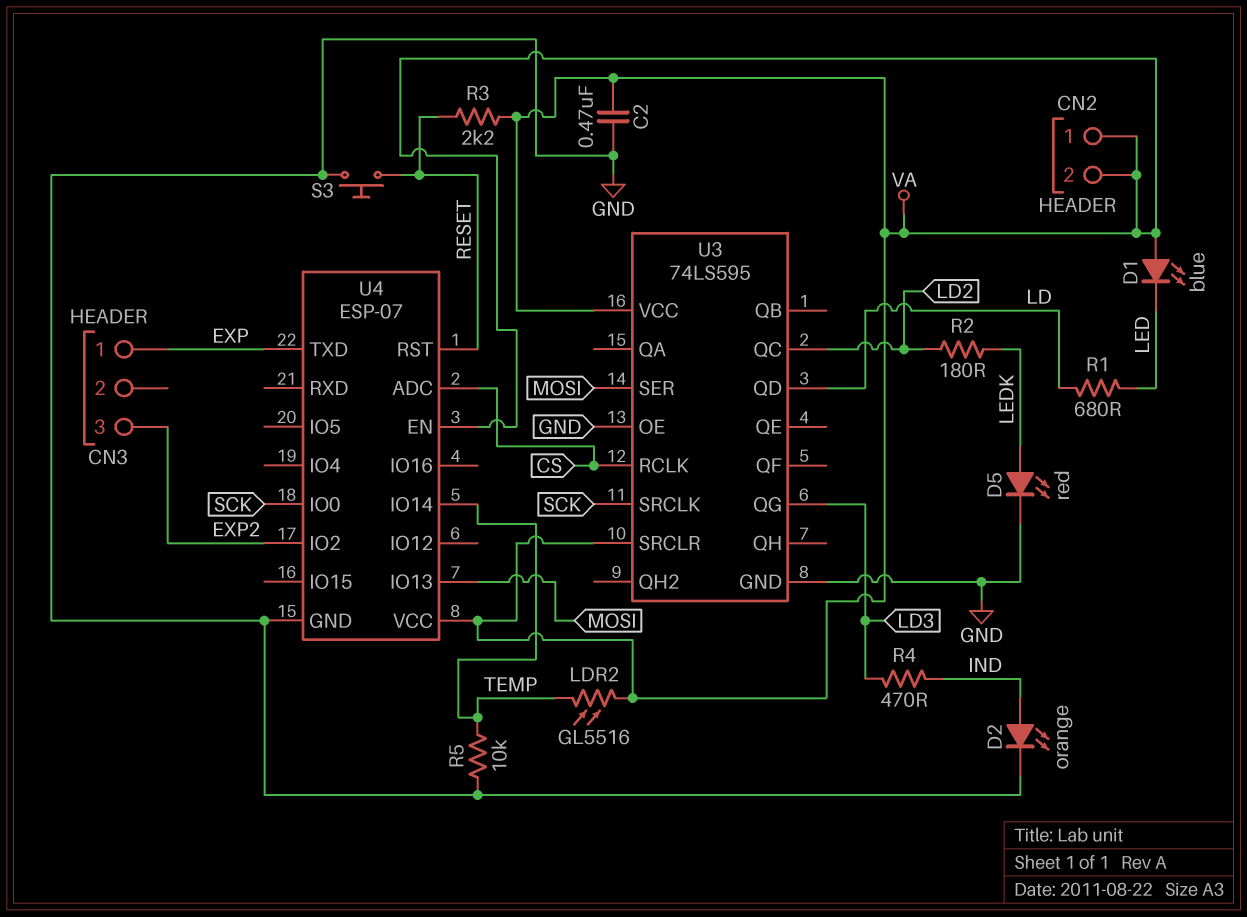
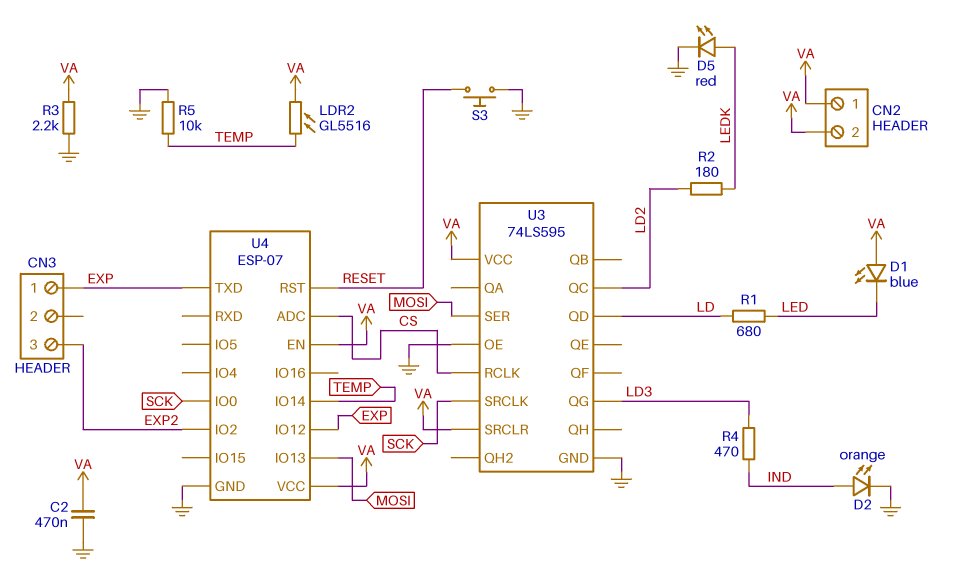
R3: 2.2k (RESET, VA) -> 2.2k (GND, VA)
U4 pin IO12: none -> EXP

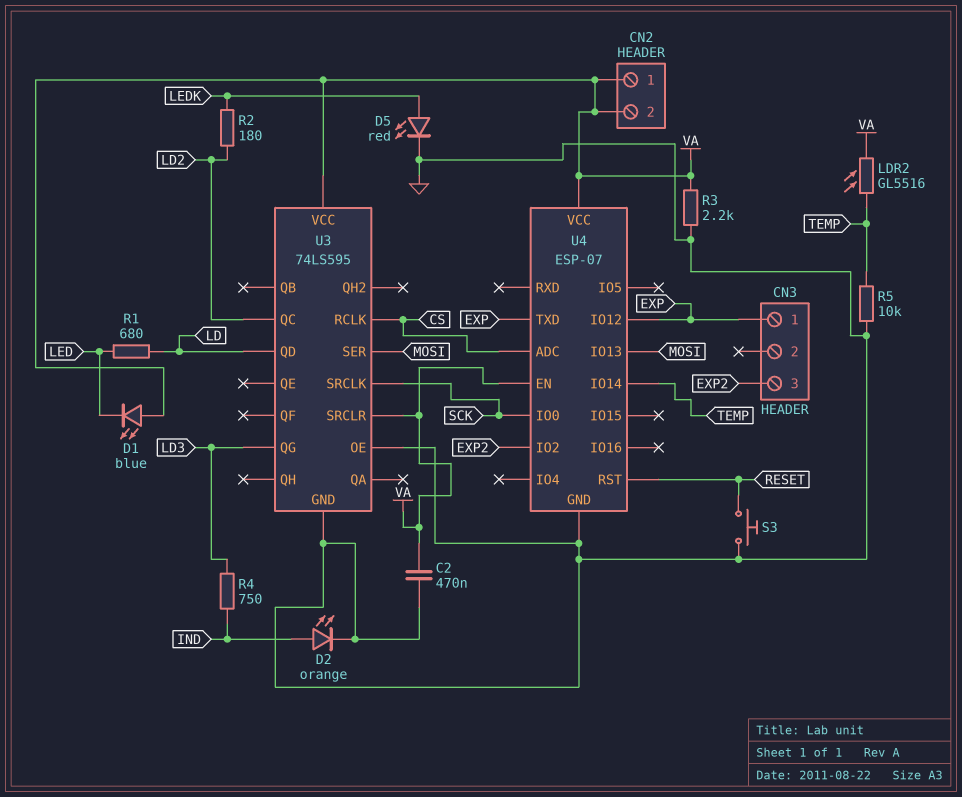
R4: 470 (IND, LD3) -> 750 (IND, LD3)

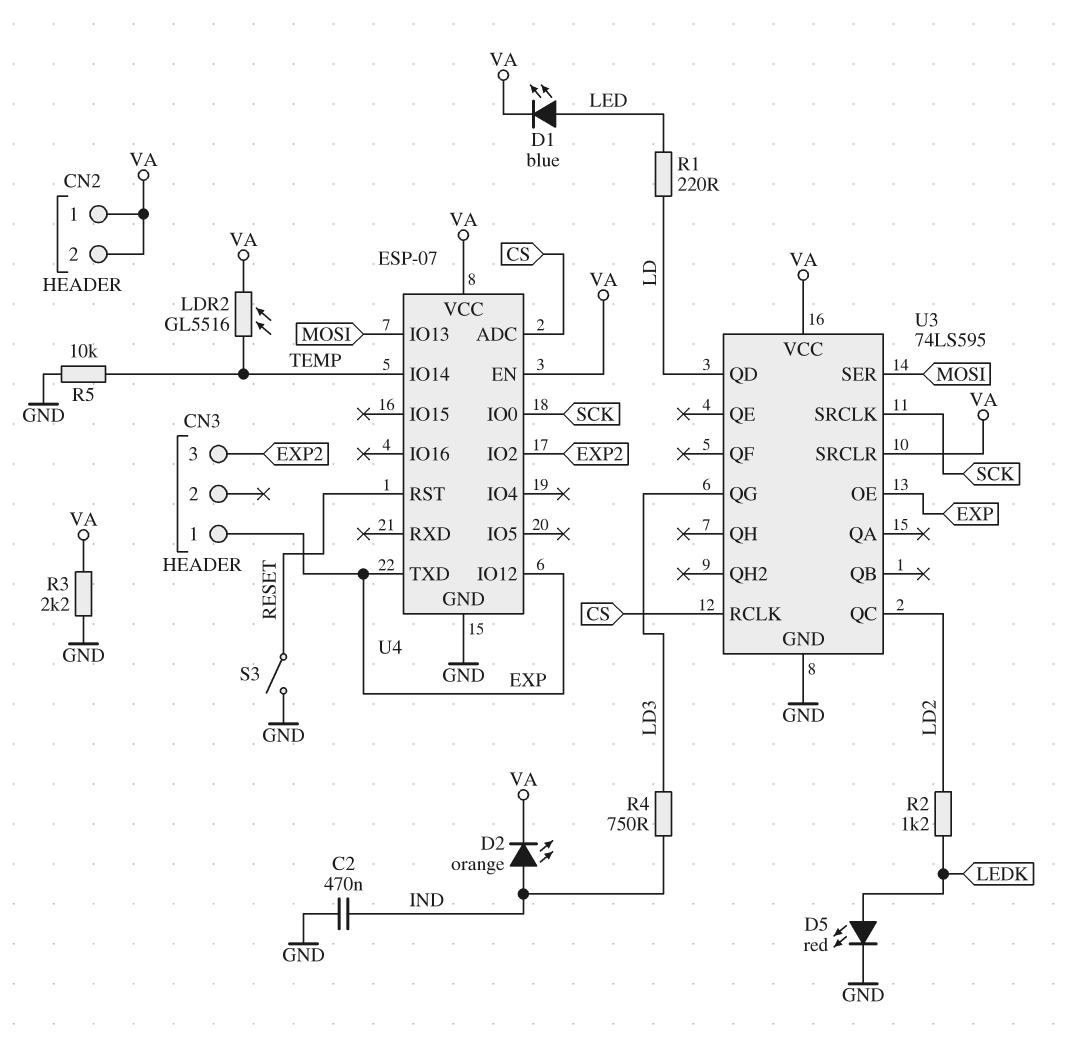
C2: 470nF (GND, VA) -> 470nF (GND, IND)
D1: LED blue (A VA, K LED) -> LED blue (A LED, K VA)
D2: LED orange (A IND, K GND) -> LED orange (A IND, K VA)
R1: 680 (LD, LED) -> 220 (LD, LED)
R2: 180 (LD2, LEDK) -> 1.2k (LD2, LEDK)
S3: button (GND, RESET) -> switch (GND, RESET)
U3 pin OE: GND -> EXP

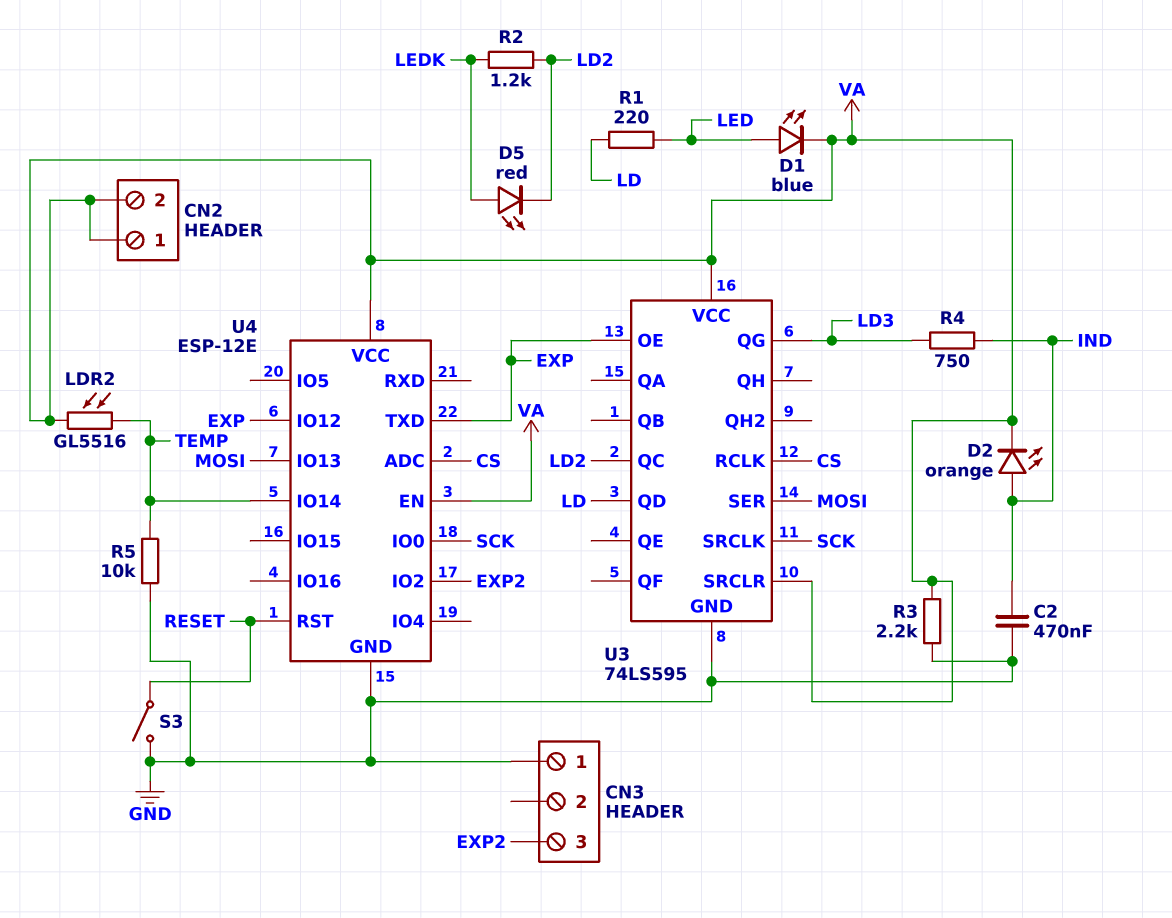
CN3 pin 1: EXP -> GND
D5: LED red (A LEDK, K GND) -> LED red (A LEDK, K LD2)
U4: ESP-07 -> ESP-12E

